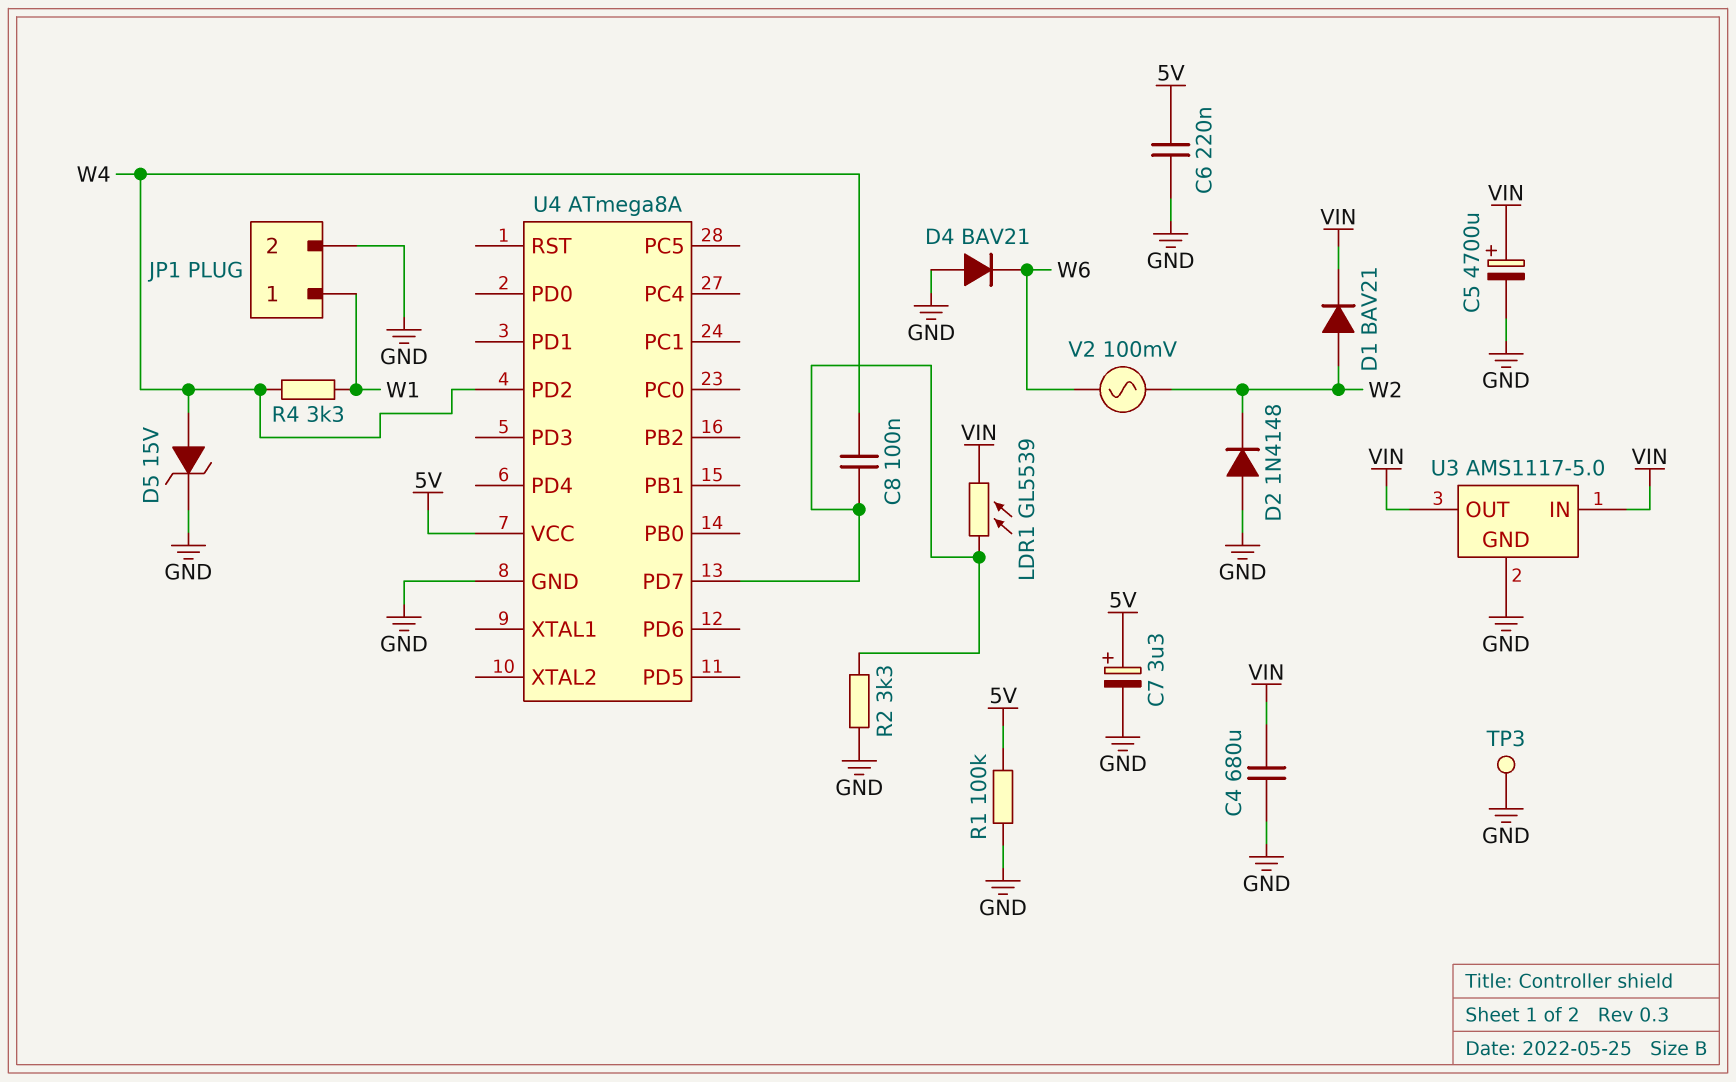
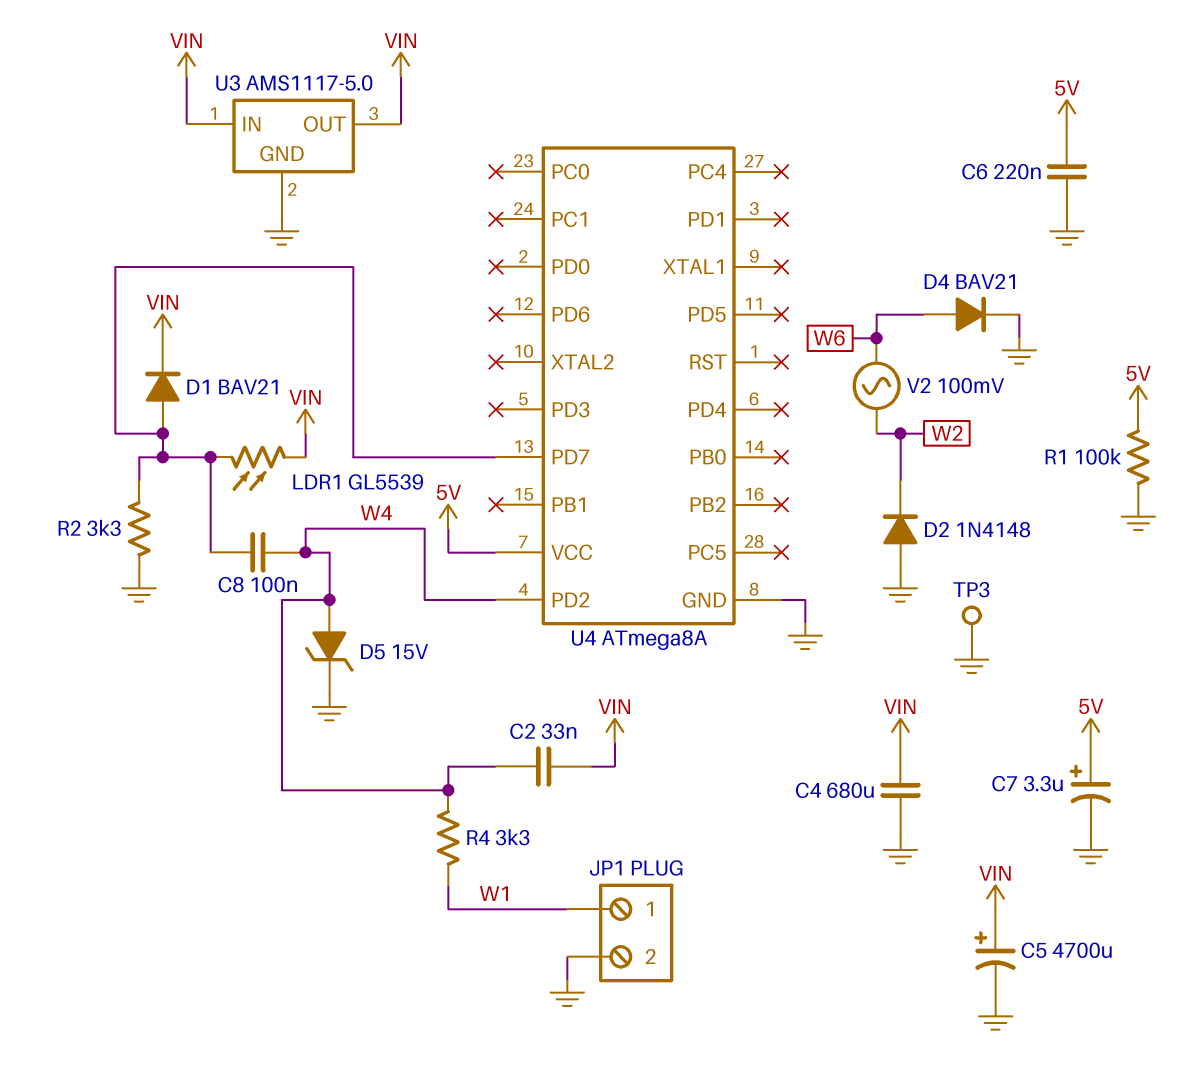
C2: none -> 33nF (VIN, W4)
D1: diode BAV21 (A W2, K VIN) -> diode BAV21 (A U4/PD7, K VIN)
D4: diode BAV21 (A GND, K W6) -> diode BAV21 (A W6, K GND)

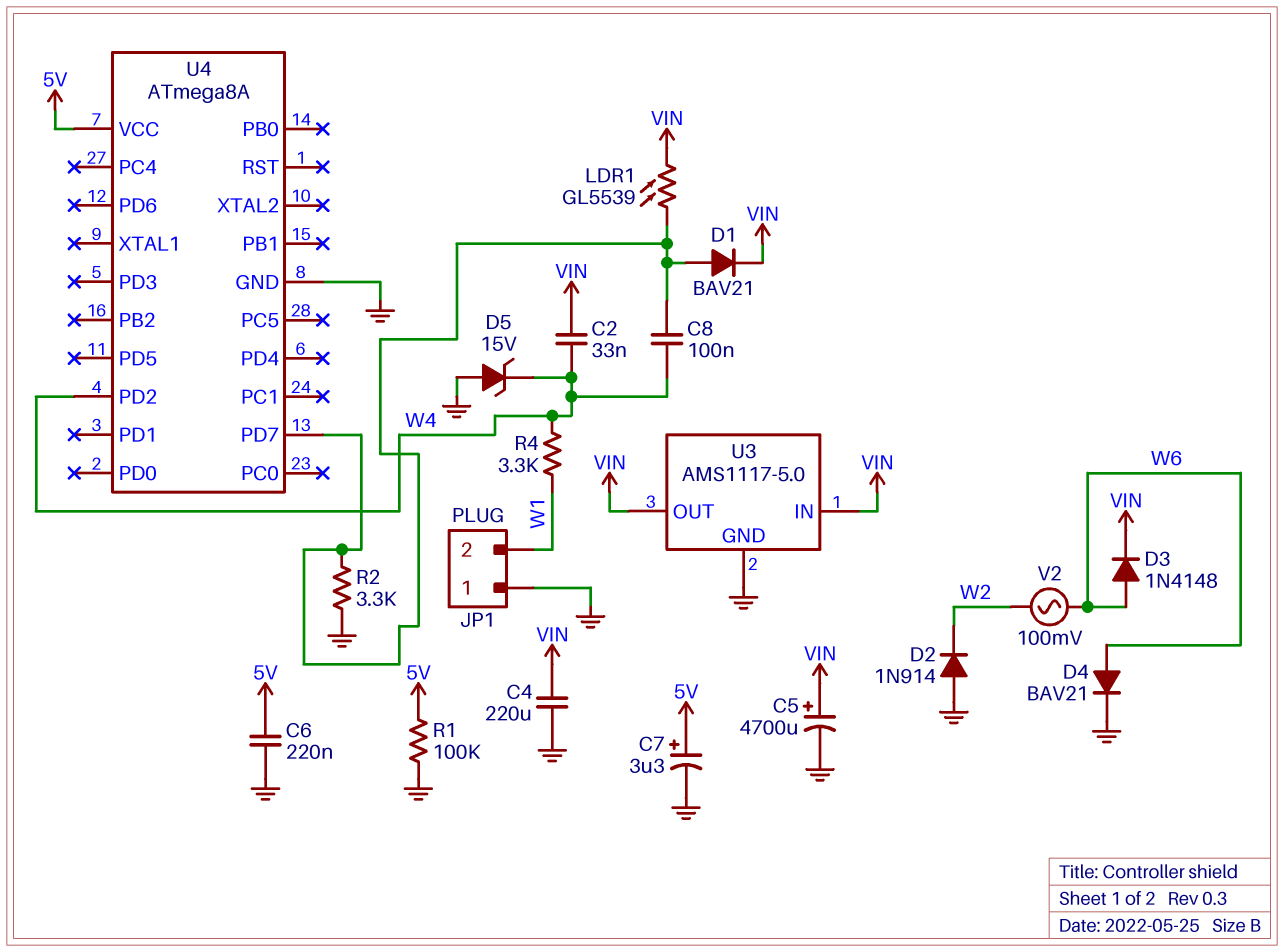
C4: 680uF (GND, VIN) -> 220uF (GND, VIN)
D2: diode 1N4148 (A GND, K W2) -> diode 1N914 (A GND, K W2)
D3: none -> diode 1N4148 (A W6, K VIN)
D5: zener 15V (A W4, K GND) -> zener 15V (A GND, K W4)
JP1 pin 1: W1 -> GND
JP1 pin 2: GND -> W1
TP3: test point (GND) -> none

